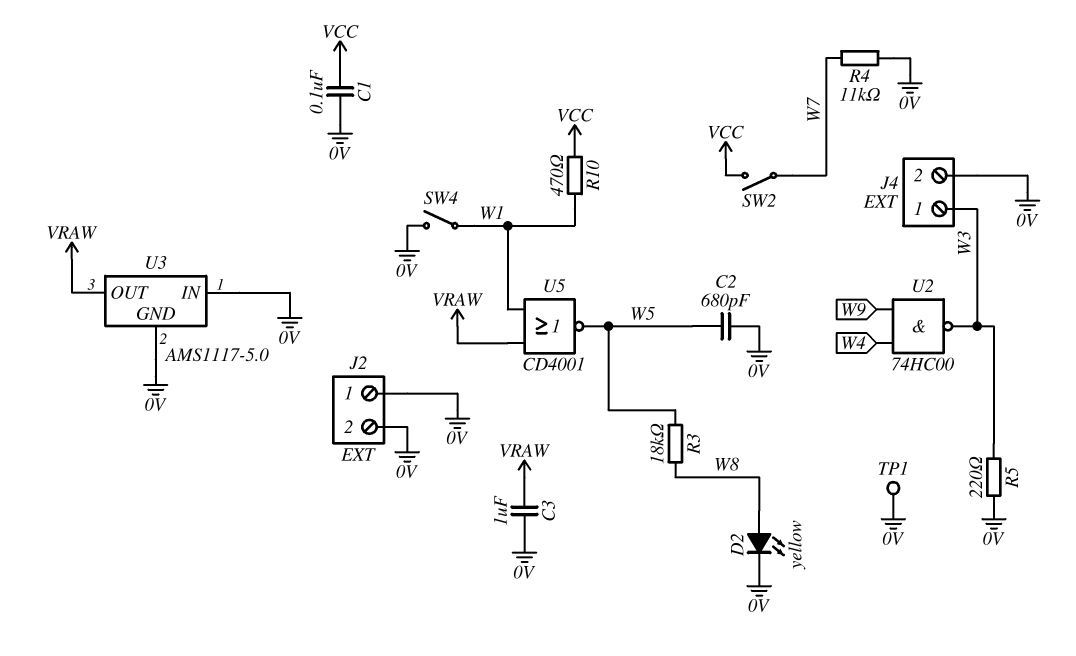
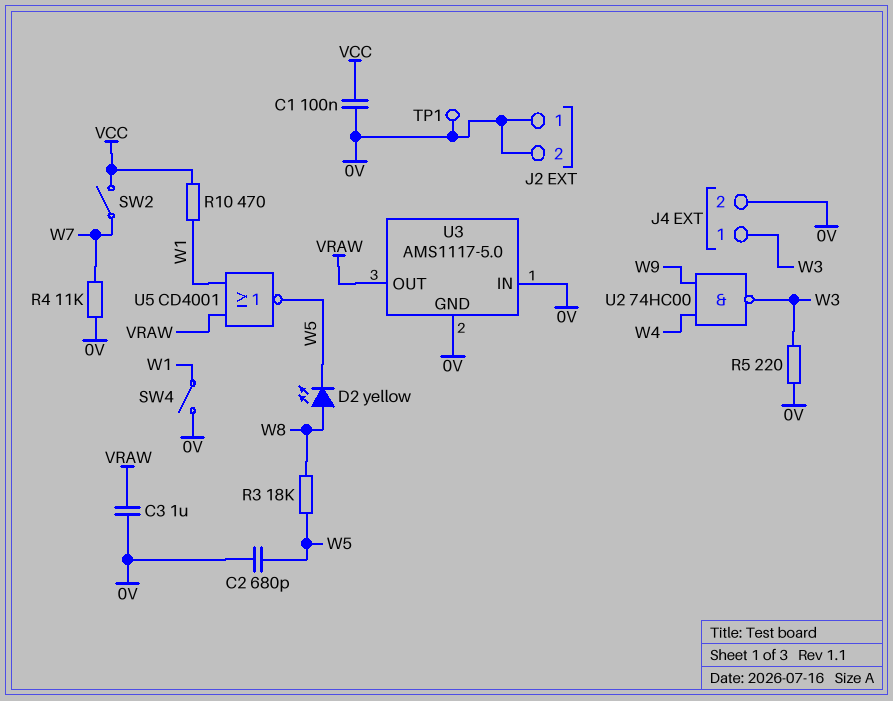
D2: LED yellow (A W8, K 0V) -> LED yellow (A W8, K W5)

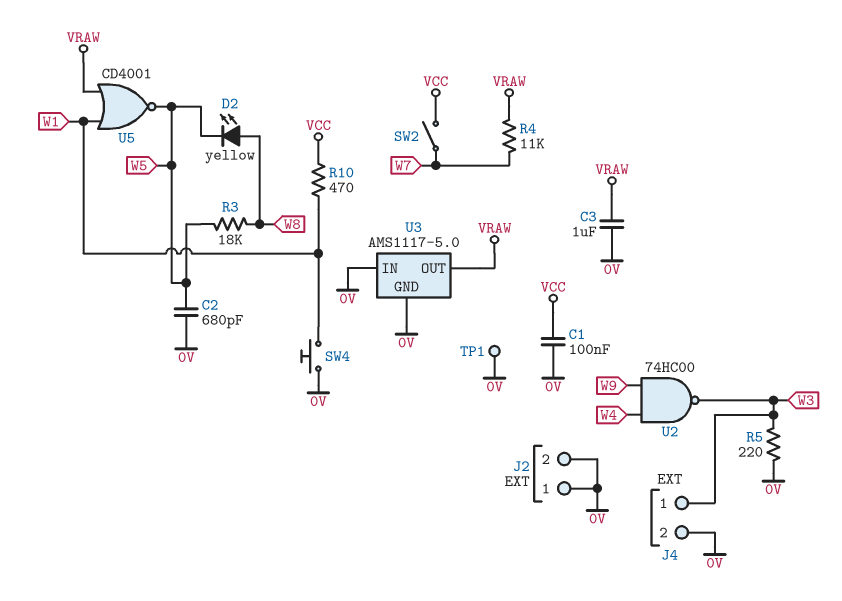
R4: 11k (0V, W7) -> 11k (VRAW, W7)
SW4: switch (0V, W1) -> button (0V, W1)

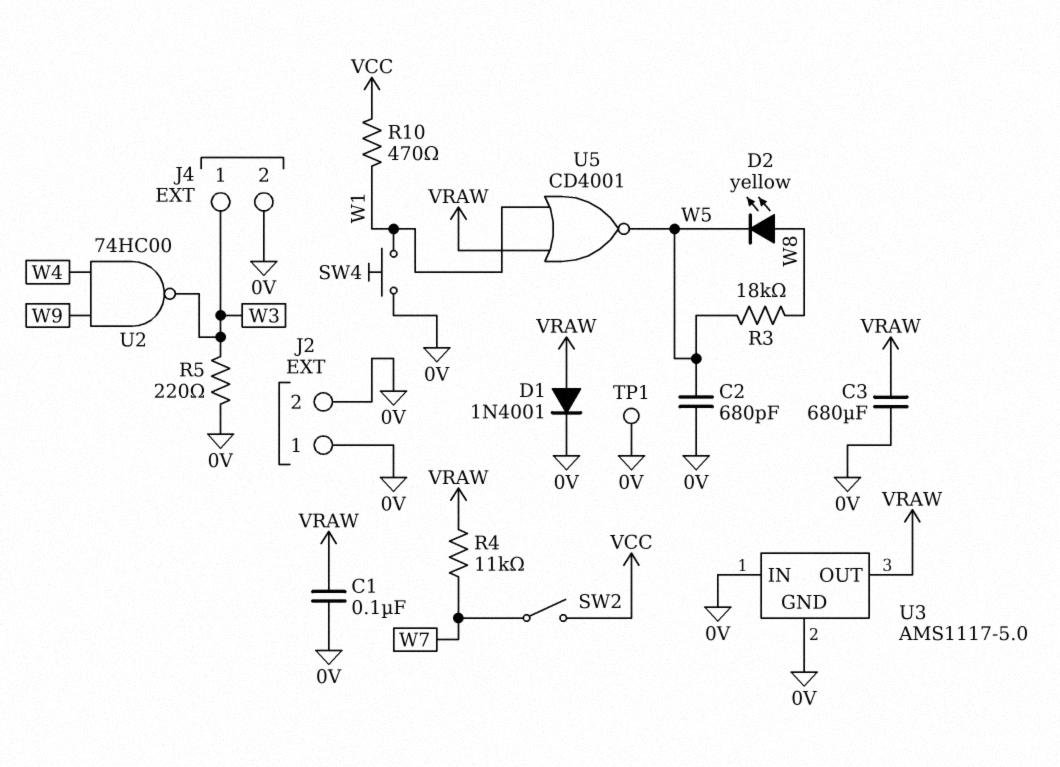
C1: 100nF (0V, VCC) -> 100nF (0V, VRAW)
C3: 1uF (0V, VRAW) -> 680uF (0V, VRAW)
D1: none -> diode 1N4001 (A VRAW, K 0V)

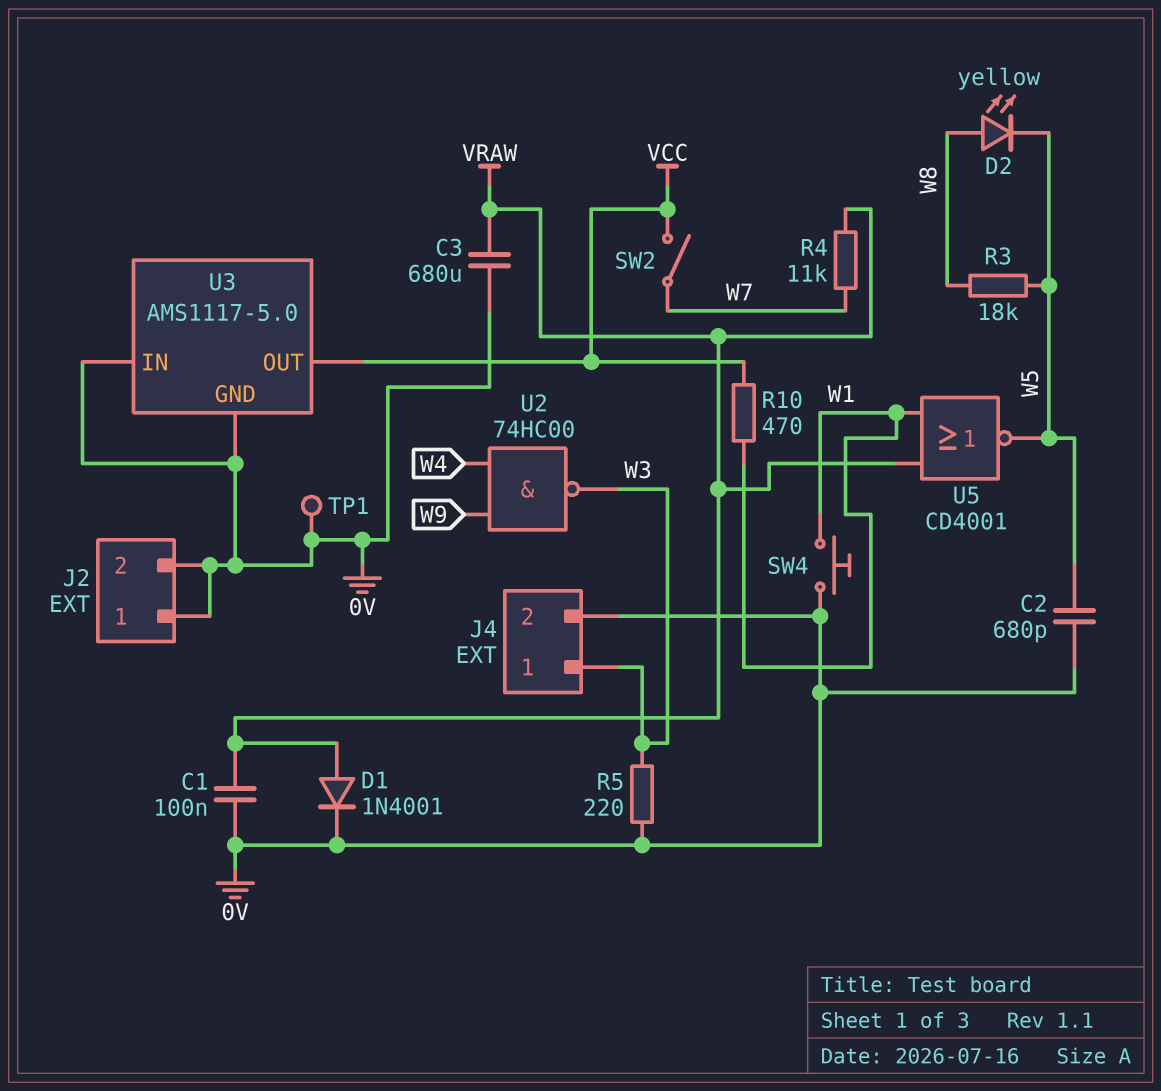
U3 pin OUT: VRAW -> VCC

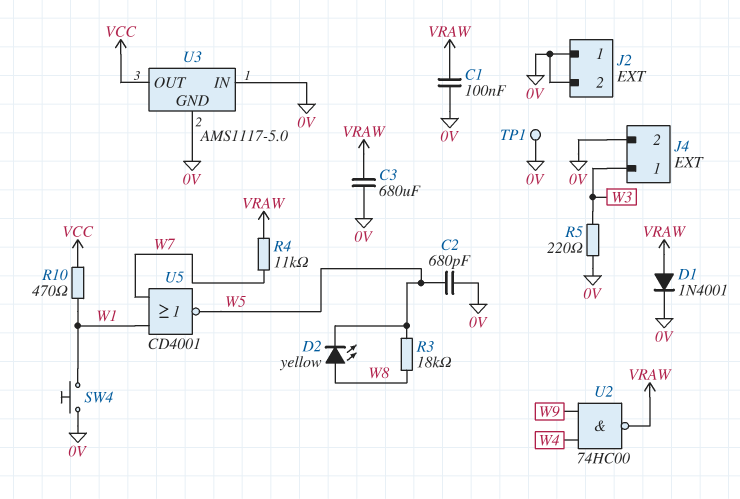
SW2: switch (VCC, W7) -> none
U2: NAND 74HC00 (in W4, in W9, out W3) -> NAND 74HC00 (in W4, in W9, out VRAW)
U5: NOR CD4001 (in VRAW, in W1, out W5) -> NOR CD4001 (in W1, in W7, out W5)

